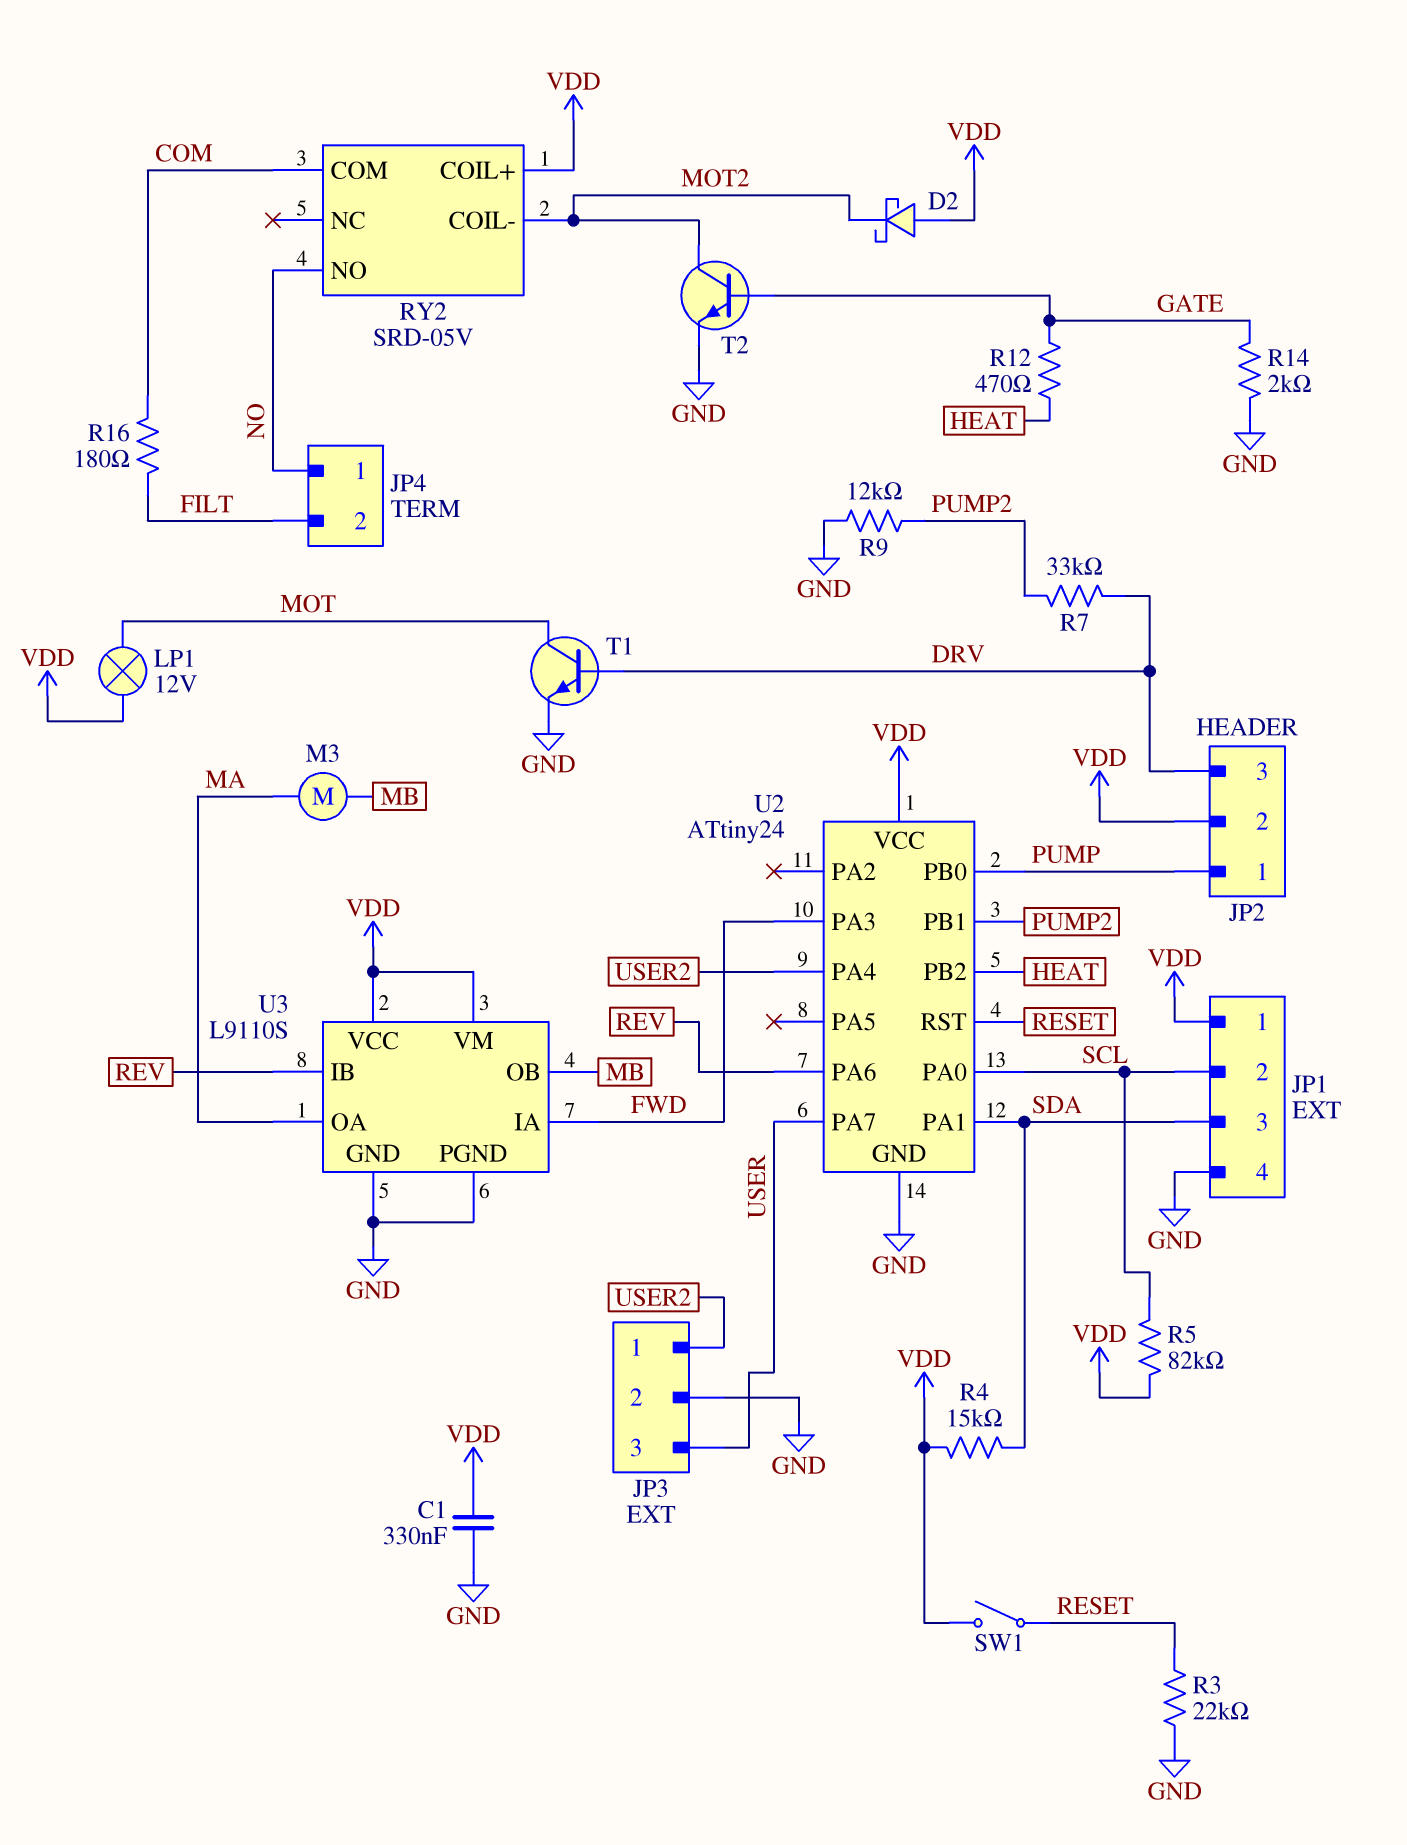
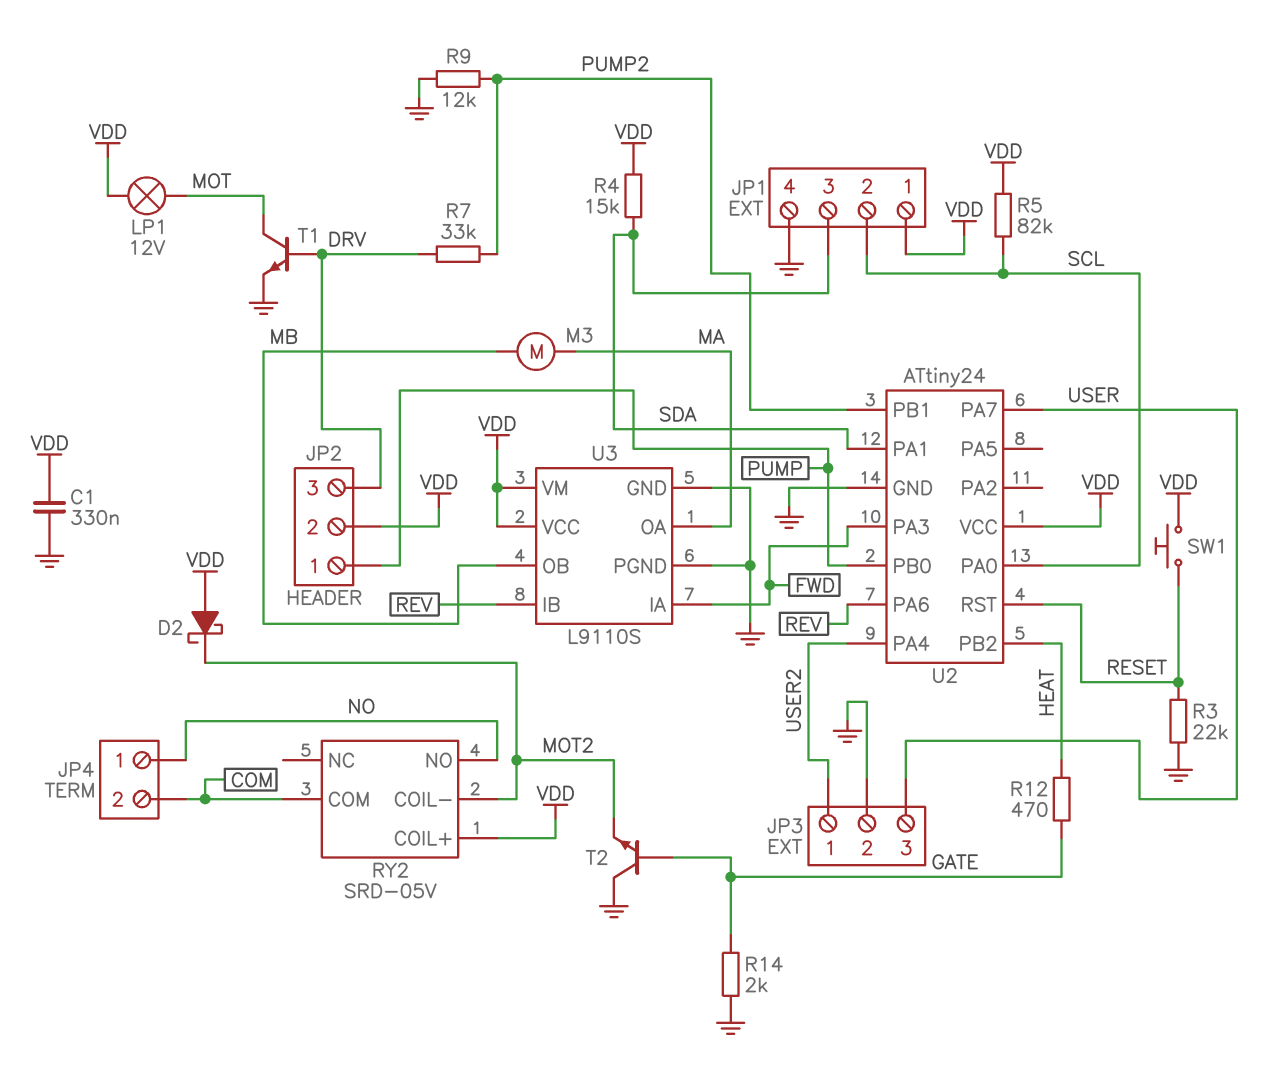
JP4 pin 2: FILT -> COM
R16: 180 (COM, FILT) -> none
SW1: switch (RESET, VDD) -> button (RESET, VDD)
T2: NPN (B GATE, C MOT2, E GND) -> NPN (B GATE, C GND, E MOT2)

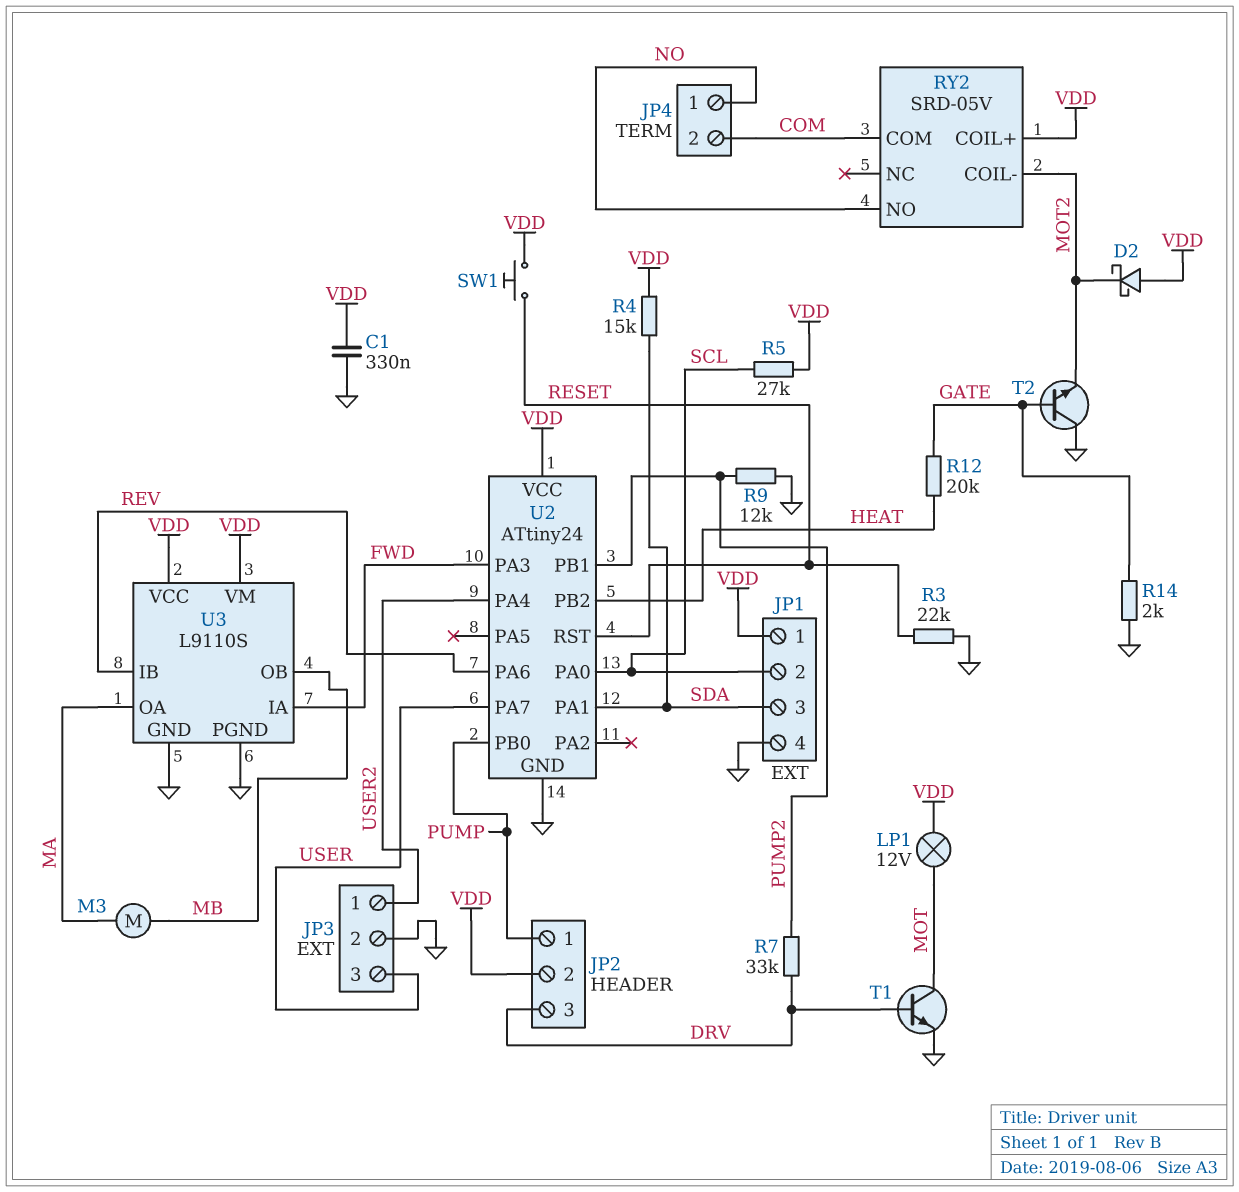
R5: 82k (SCL, VDD) -> 27k (SCL, VDD)
R12: 470 (GATE, HEAT) -> 20k (GATE, HEAT)

